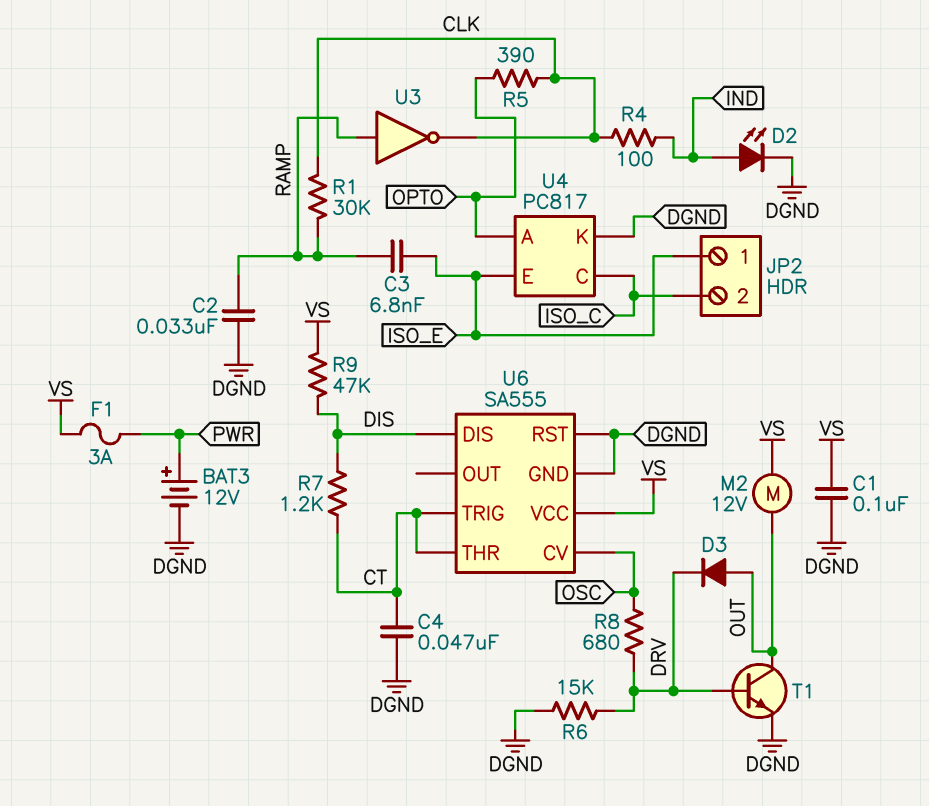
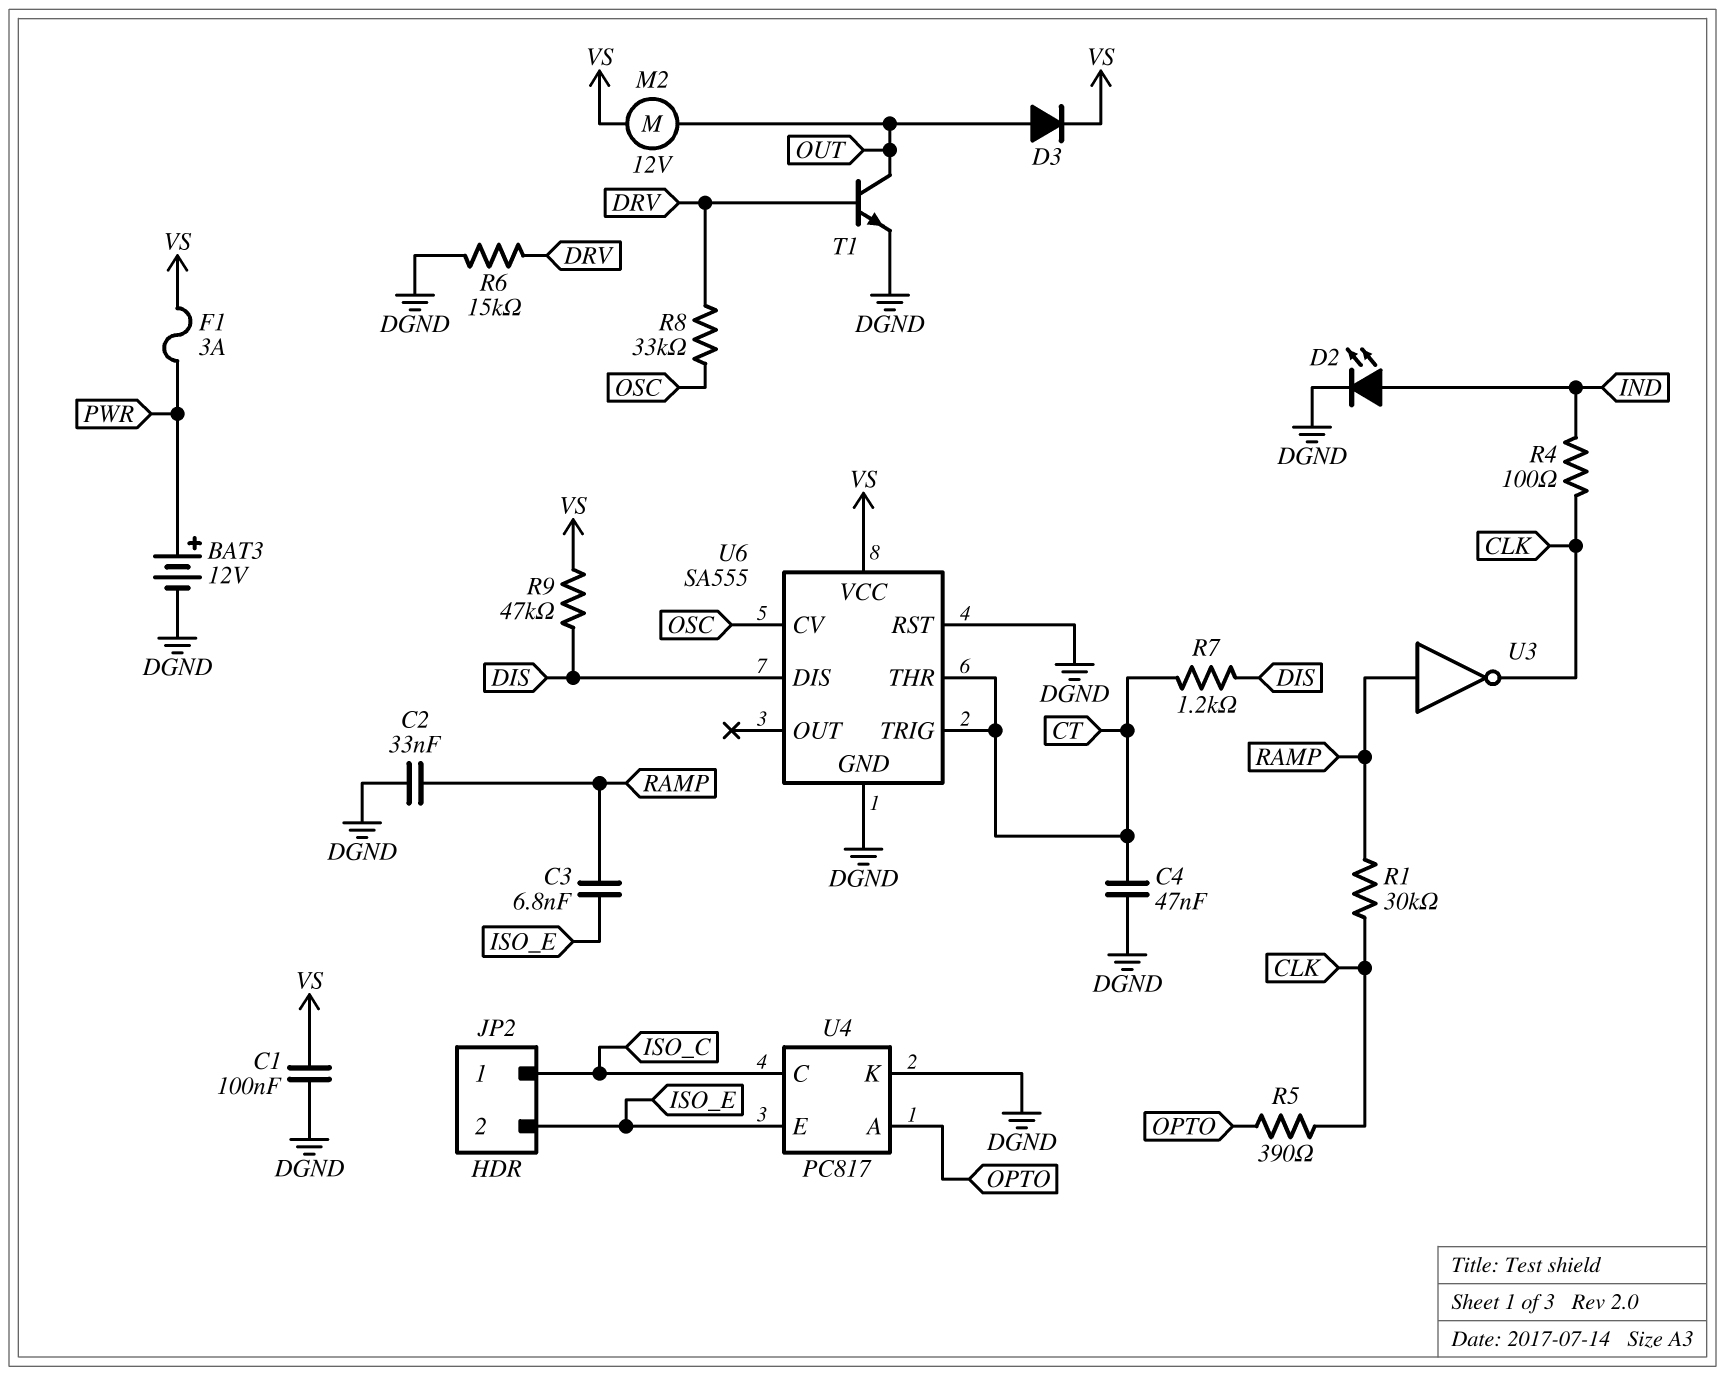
D3: diode (A OUT, K DRV) -> diode (A OUT, K VS)
JP2 pin 1: ISO_E -> ISO_C
JP2 pin 2: ISO_C -> ISO_E
R8: 680 (DRV, OSC) -> 33k (DRV, OSC)

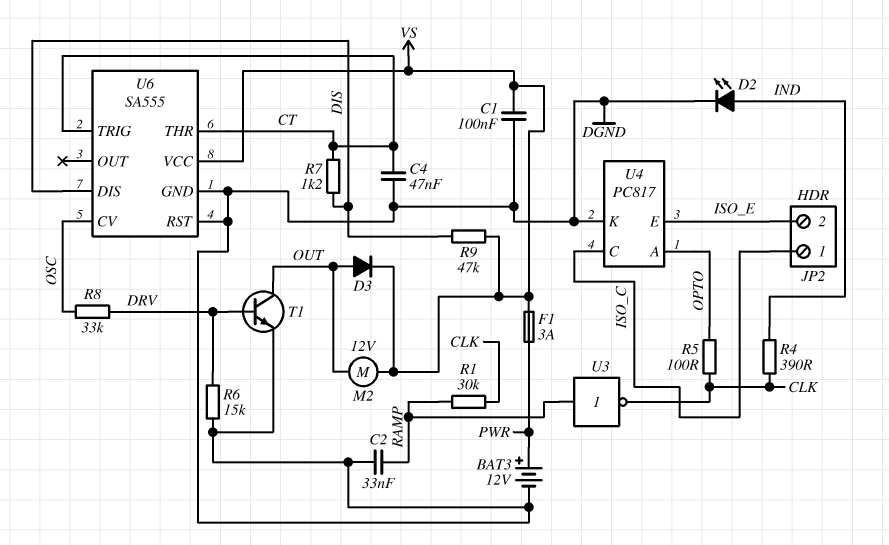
C3: 6.8nF (ISO_E, RAMP) -> none
R4: 100 (CLK, IND) -> 390 (CLK, IND)
R5: 390 (CLK, OPTO) -> 100 (CLK, OPTO)

